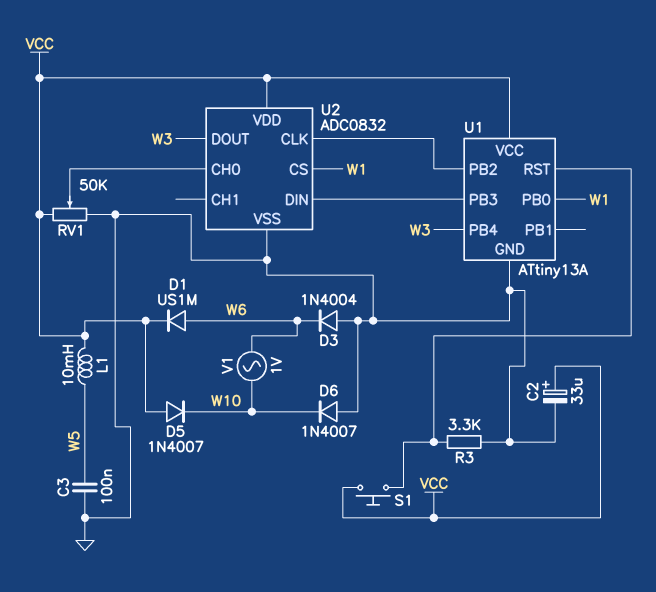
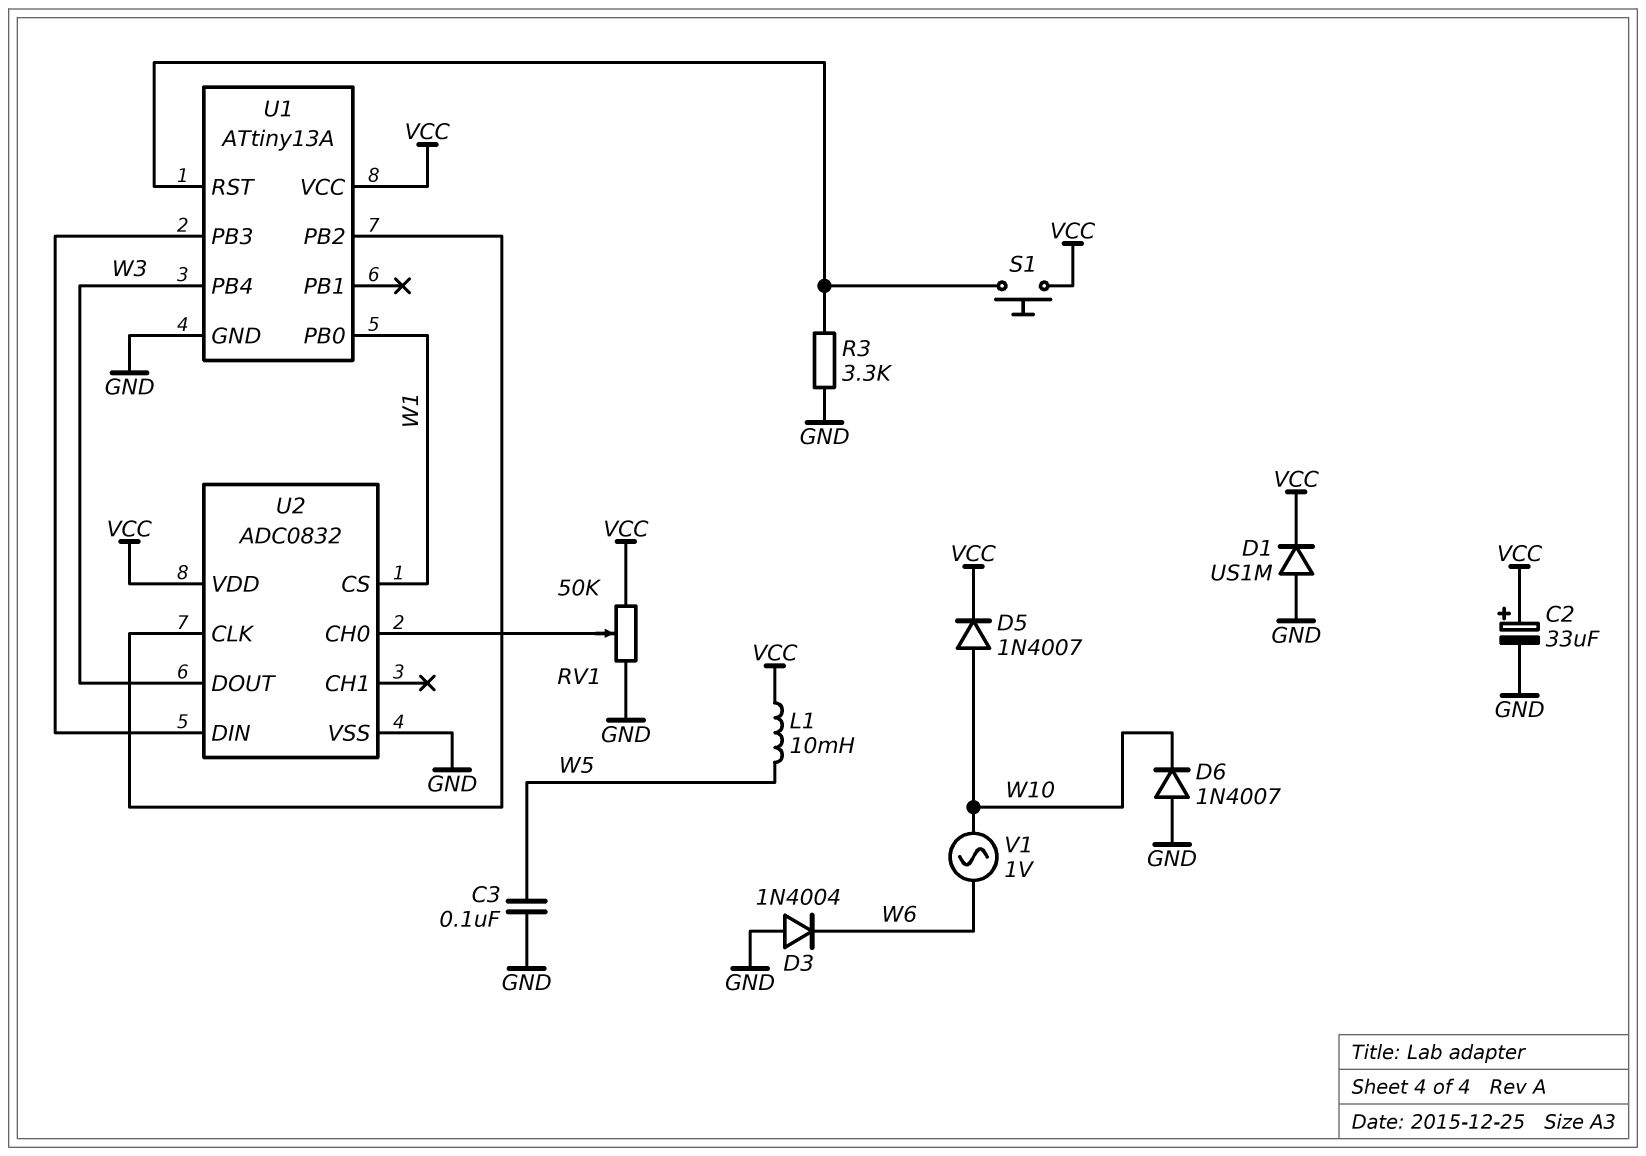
D1: diode US1M (A W6, K VCC) -> diode US1M (A GND, K VCC)
D5: diode 1N4007 (A VCC, K W10) -> diode 1N4007 (A W10, K VCC)

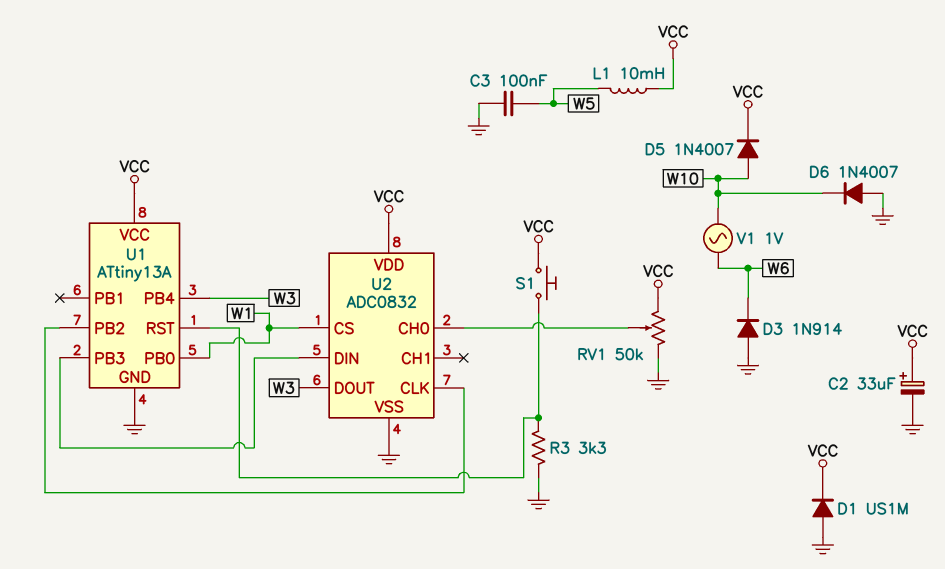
D3: diode 1N4004 (A GND, K W6) -> diode 1N914 (A GND, K W6)

